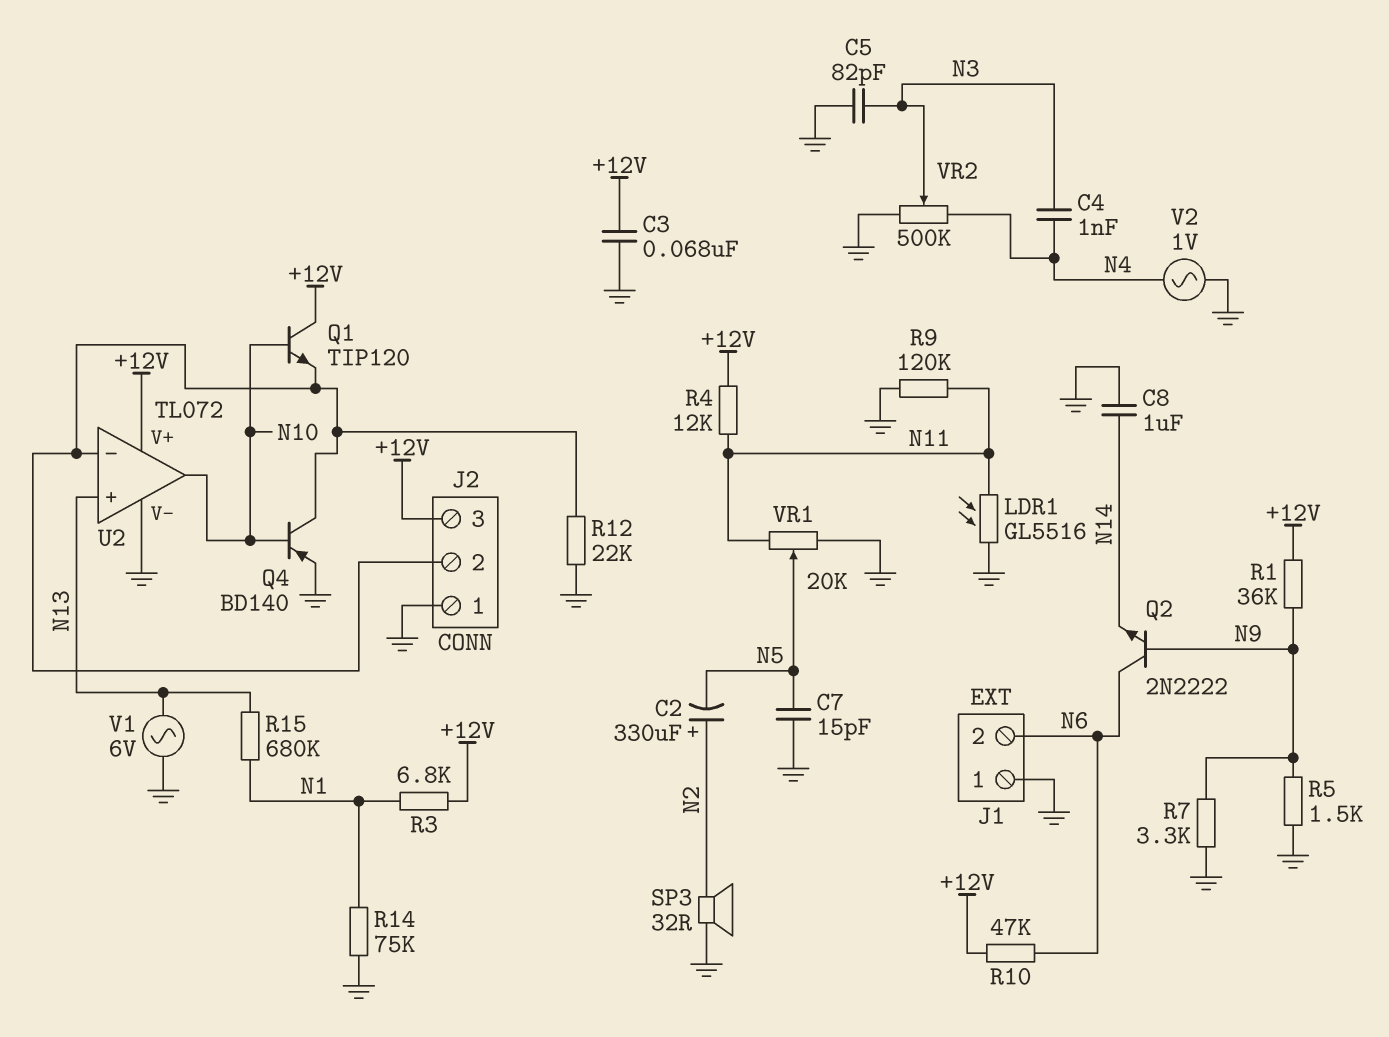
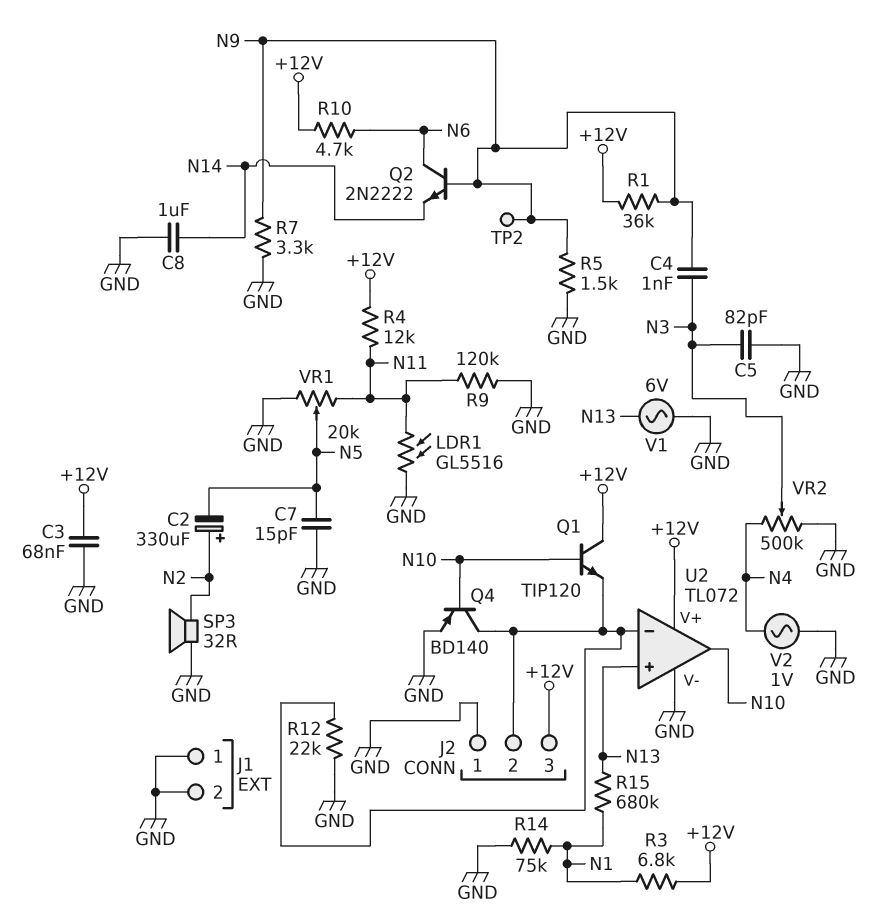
C4: 1nF (N3, N4) -> 1nF (N3, N9)
J1 pin 2: N6 -> GND
R10: 47k (+12V, N6) -> 4.7k (+12V, N6)
TP2: none -> test point (N9)

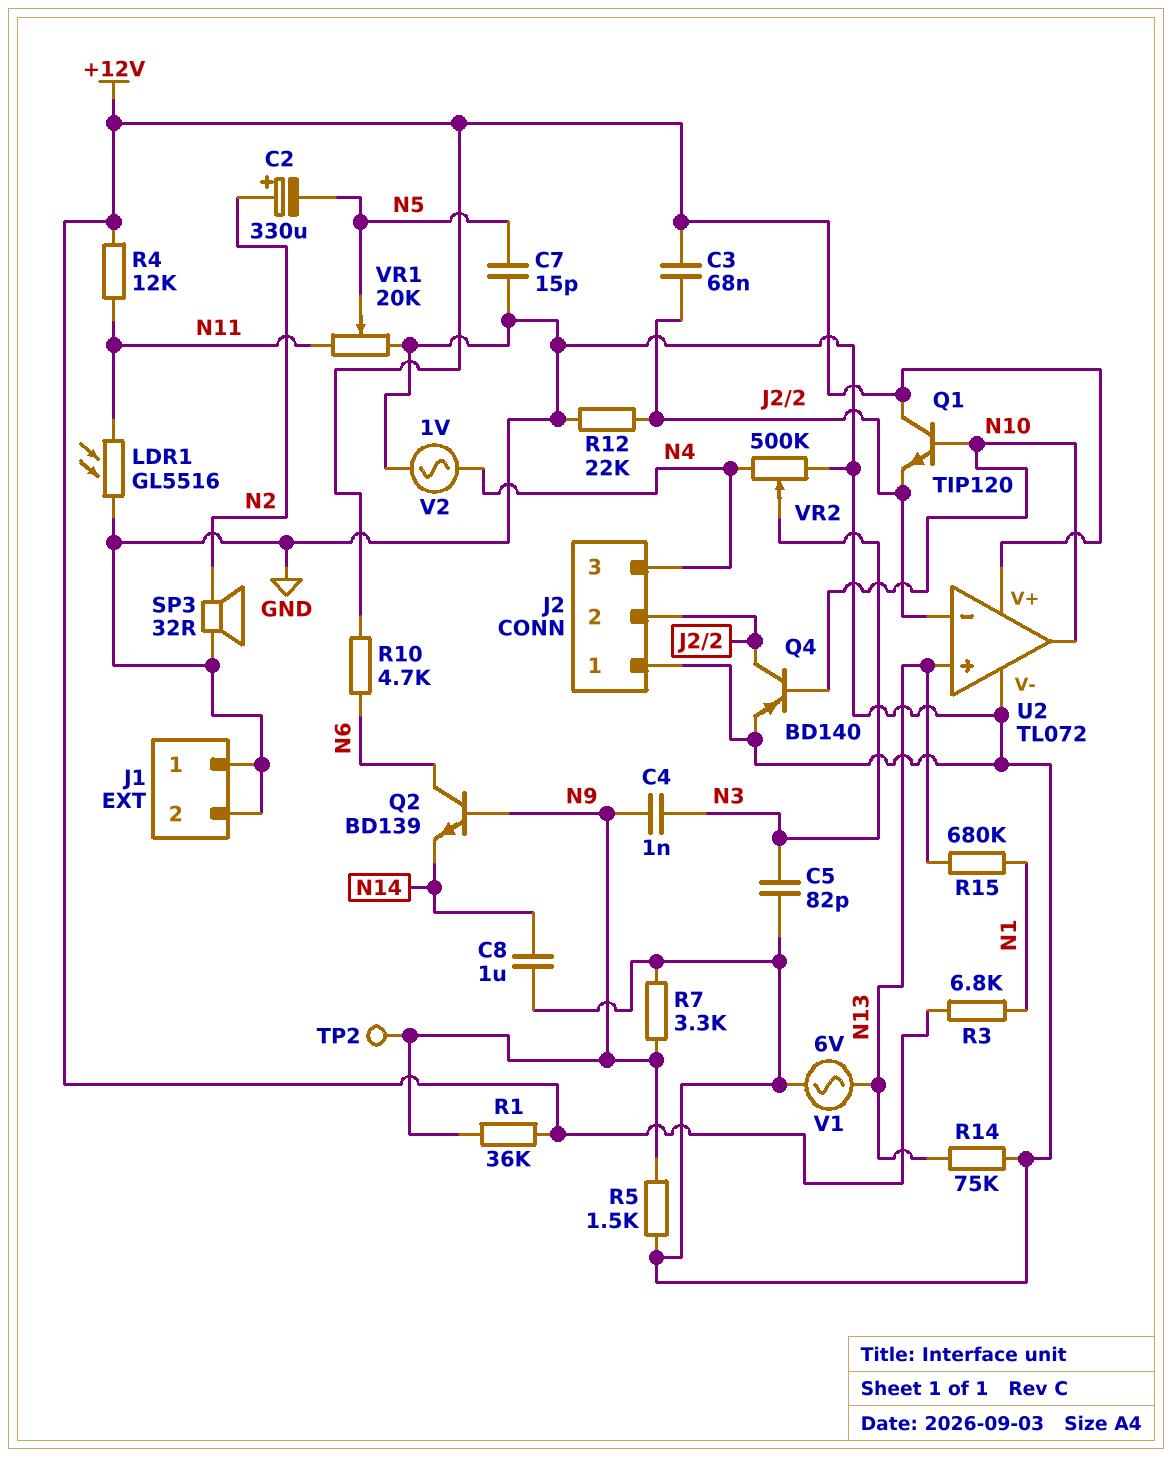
C3: 68nF (+12V, GND) -> 68nF (+12V, J2/2)
J2 pin 3: +12V -> N4
Q2: NPN 2N2222 (B N9, C N6, E N14) -> NPN BD139 (B N9, C N6, E N14)
R9: 120k (GND, N11) -> none
R14: 75k (GND, N1) -> 75k (GND, N13)

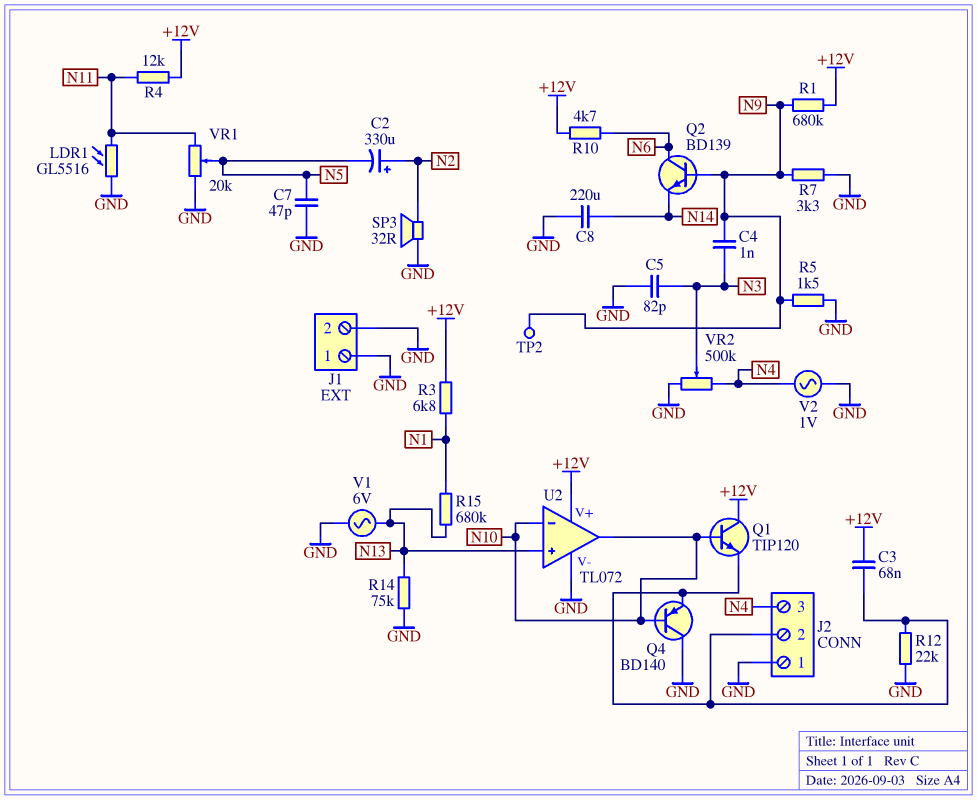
C7: 15pF (GND, N5) -> 47pF (GND, N5)
C8: 1uF (GND, N14) -> 220uF (GND, N14)
Q4: PNP BD140 (B N10, C J2/2, E GND) -> PNP BD140 (B N10, C GND, E J2/2)
R1: 36k (+12V, N9) -> 680k (+12V, N9)
U2 pin in-: J2/2 -> N10

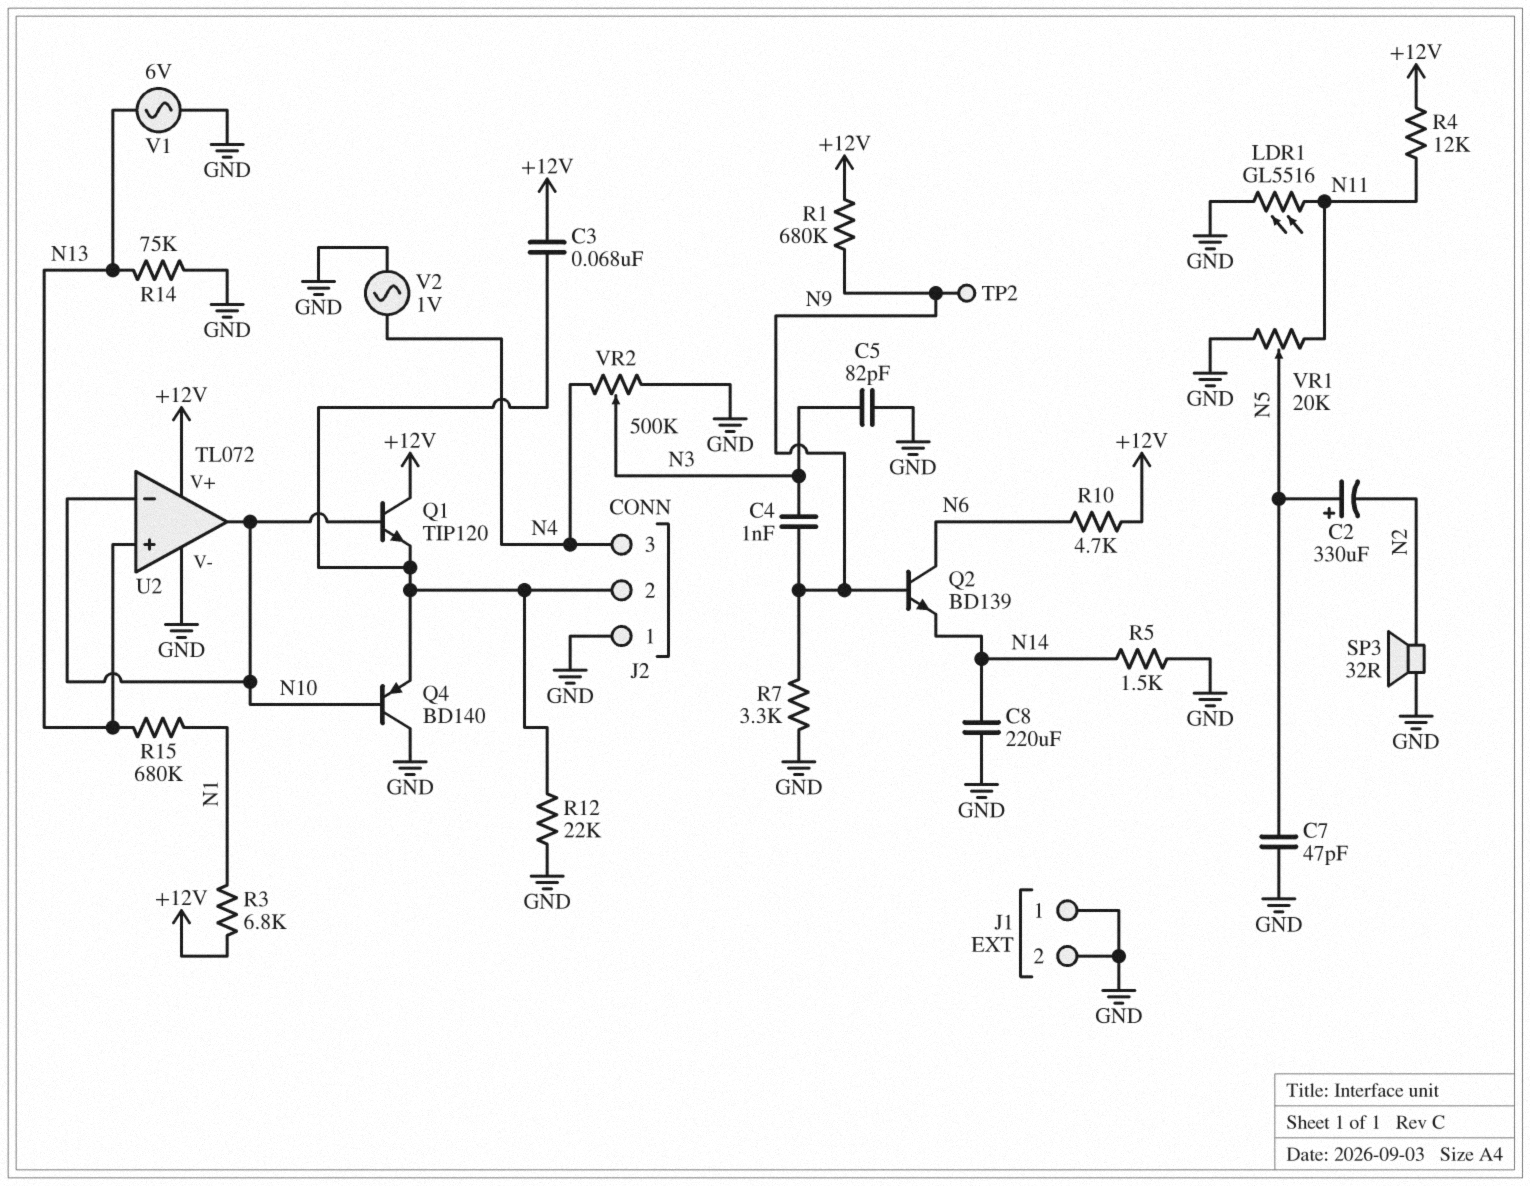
C2: 330uF (plus N2, minus N5) -> 330uF (plus N5, minus N2)
R5: 1.5k (GND, N9) -> 1.5k (GND, N14)

